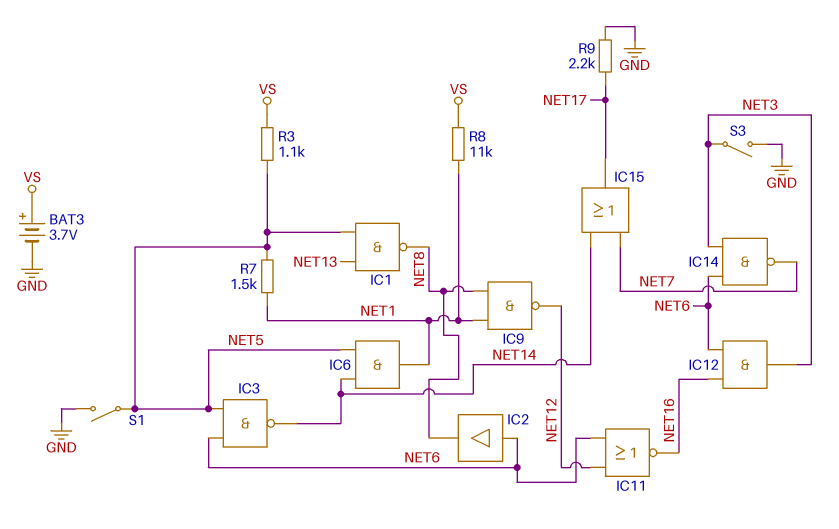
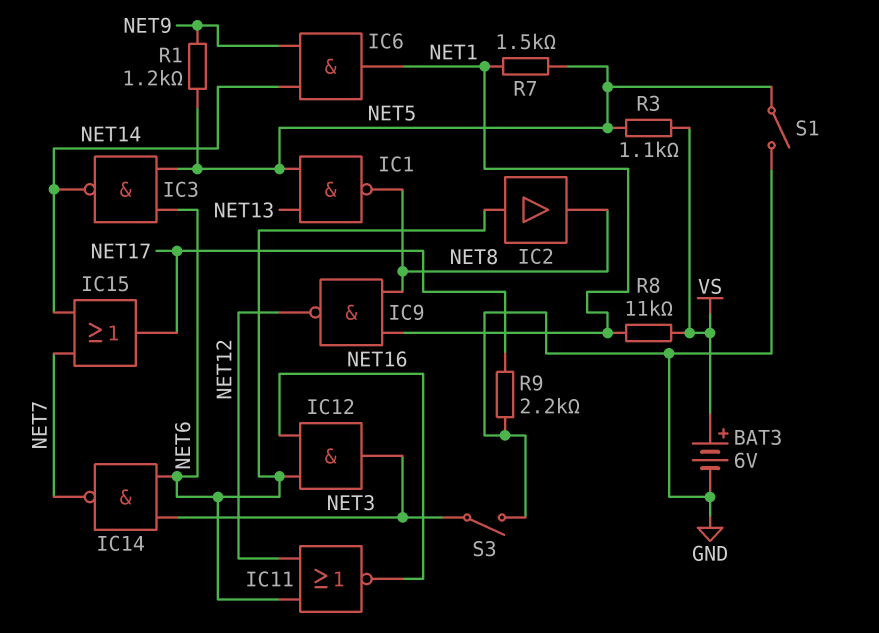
BAT3: 3.7V (plus VS, minus GND) -> 6V (plus VS, minus GND)
IC6: AND (in NET5, in NET14, out NET1) -> AND (in NET9, in NET14, out NET1)
R1: none -> 1.2k (NET5, NET9)

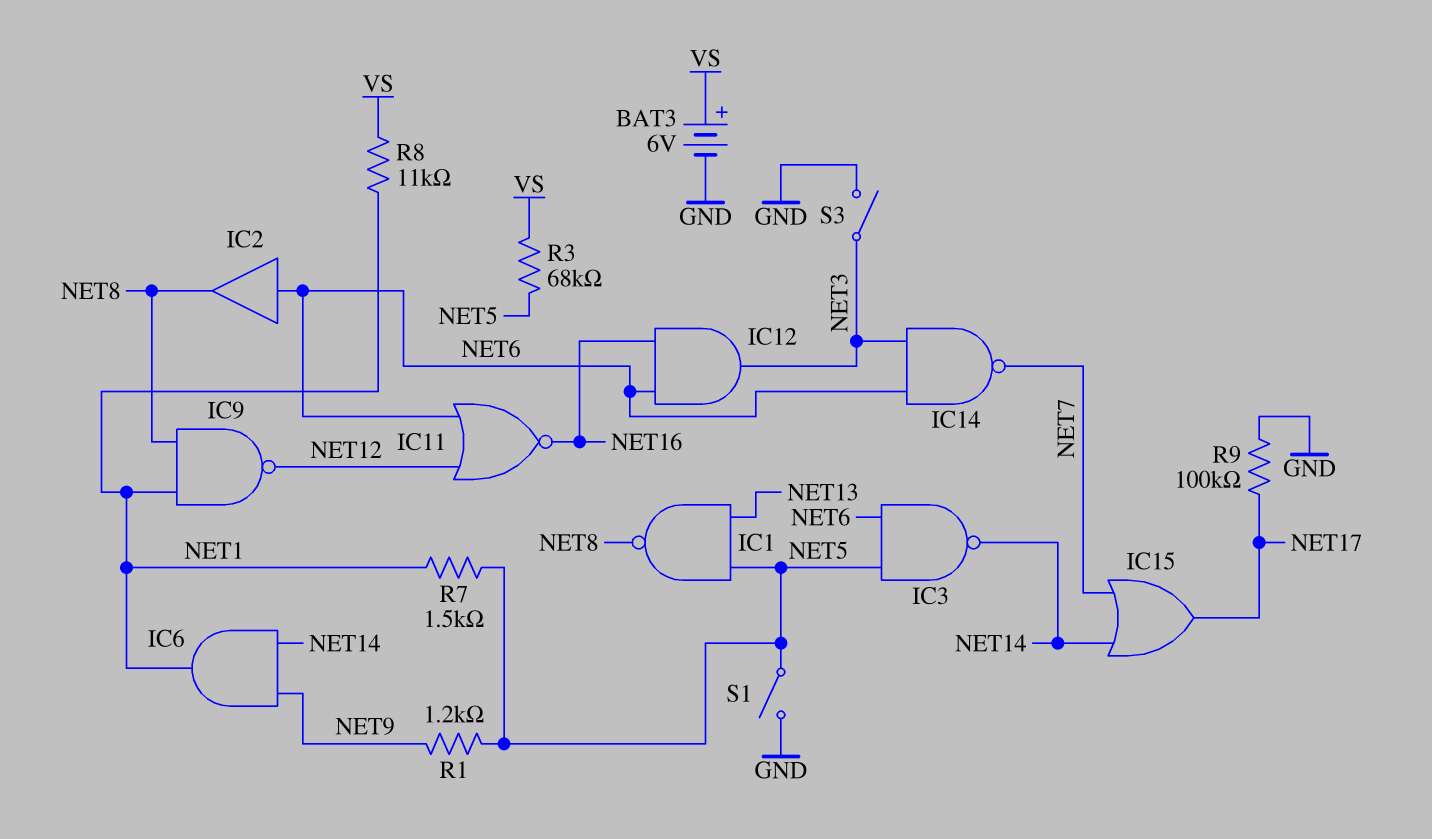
R3: 1.1k (NET5, VS) -> 68k (NET5, VS)
R9: 2.2k (GND, NET17) -> 100k (GND, NET17)

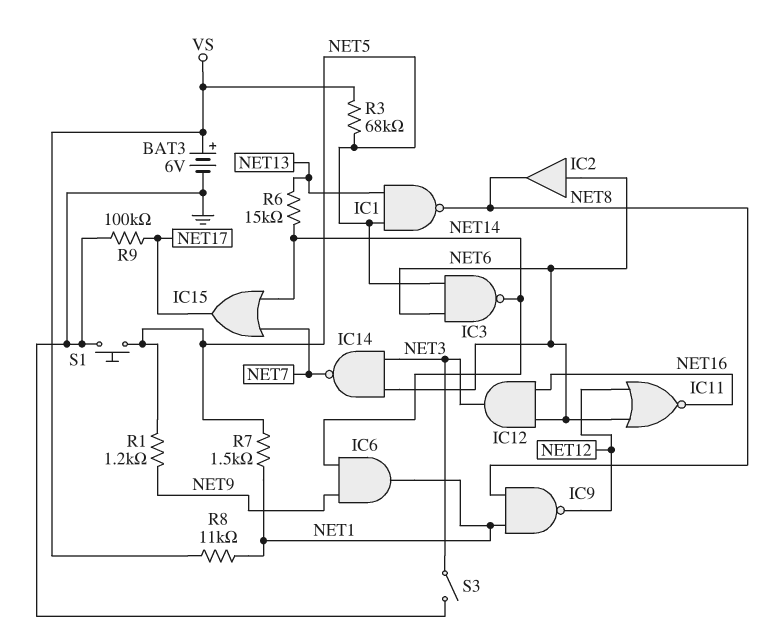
R6: none -> 15k (NET13, NET14)
S1: switch (GND, NET5) -> button (GND, NET5)

